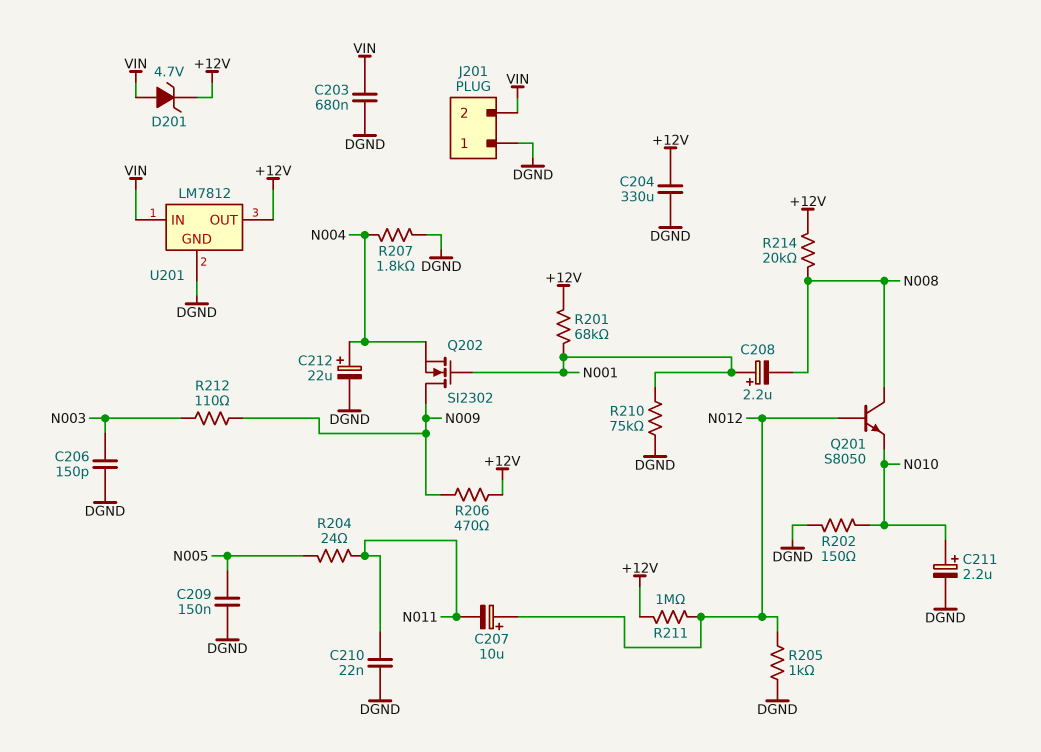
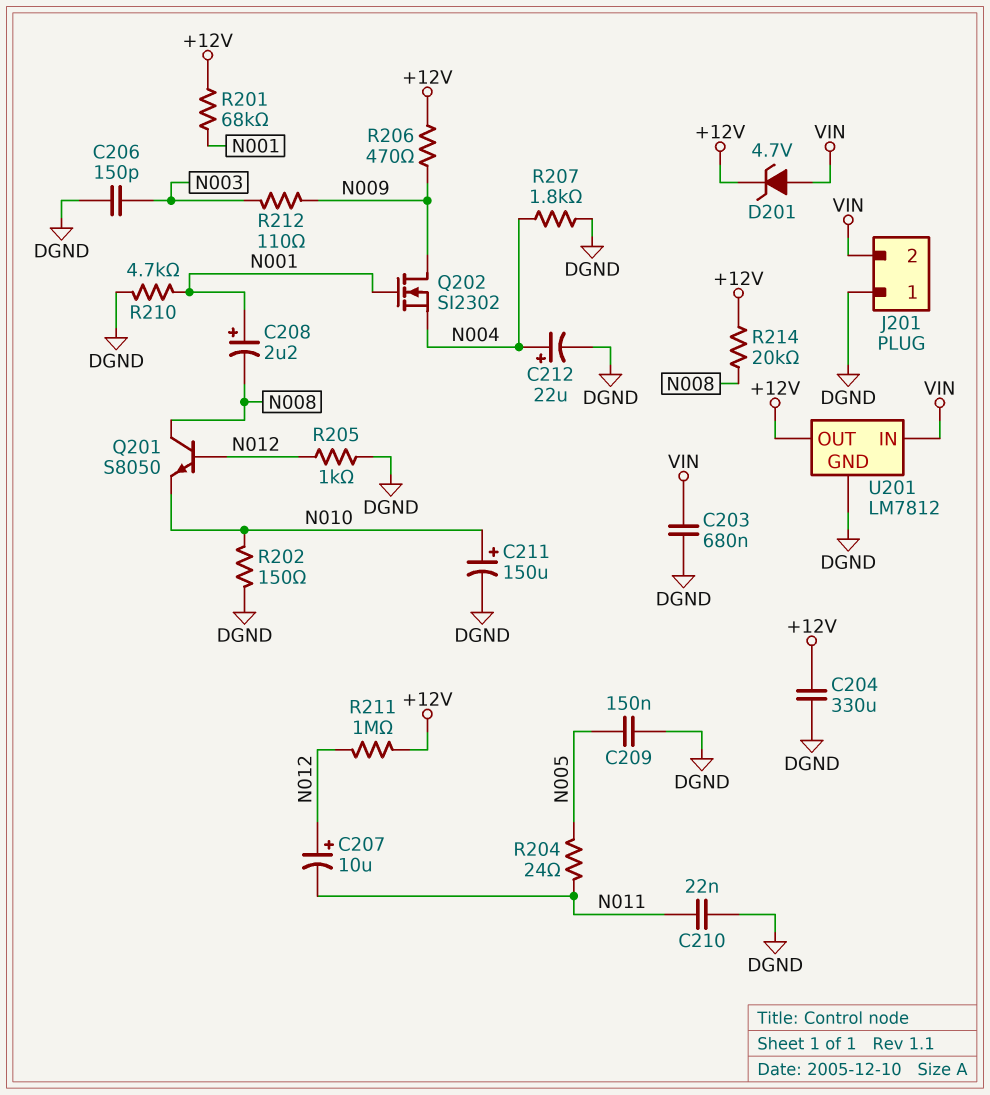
C211: 2.2uF (plus N010, minus DGND) -> 150uF (plus N010, minus DGND)
R210: 75k (DGND, N001) -> 4.7k (DGND, N001)

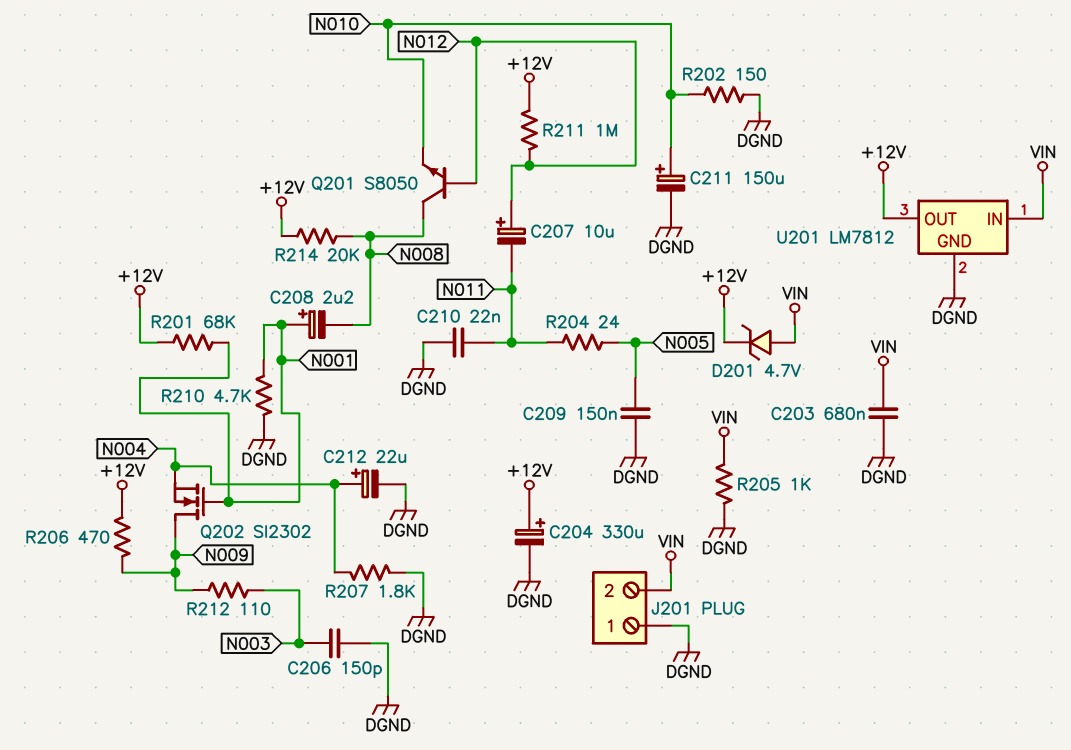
C204: 330uF (+12V, DGND) -> 330uF (plus +12V, minus DGND)
R205: 1k (DGND, N012) -> 1k (DGND, VIN)

